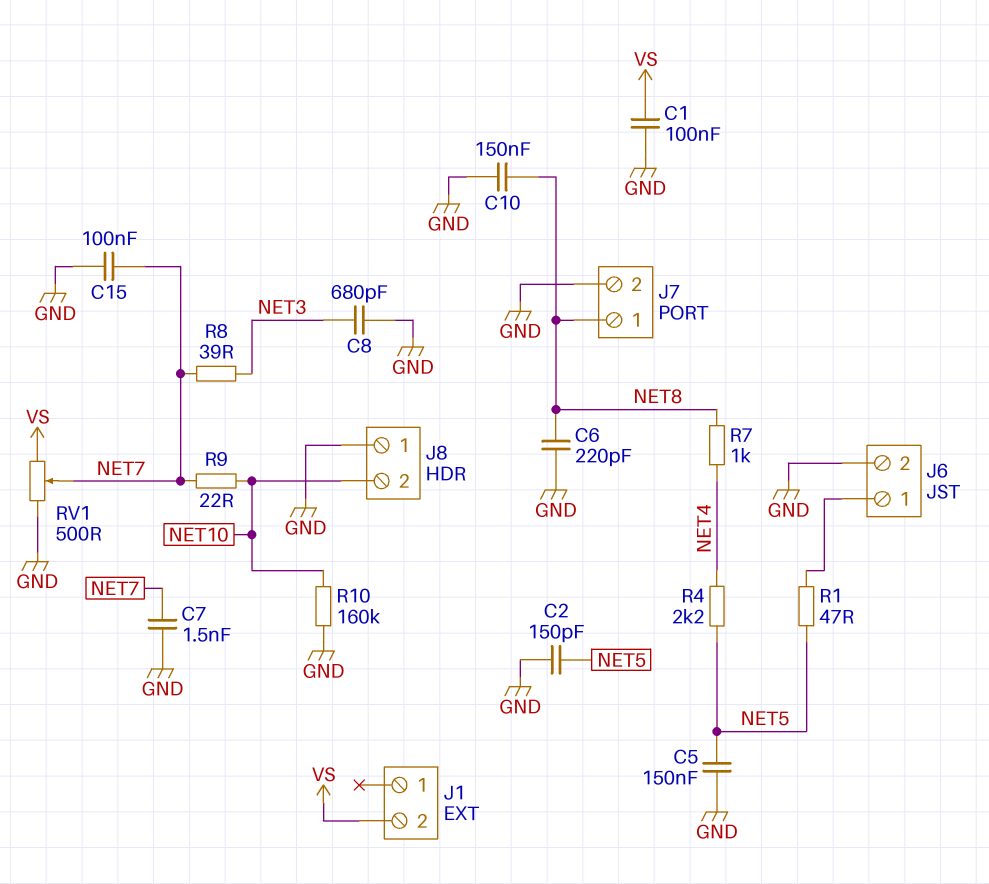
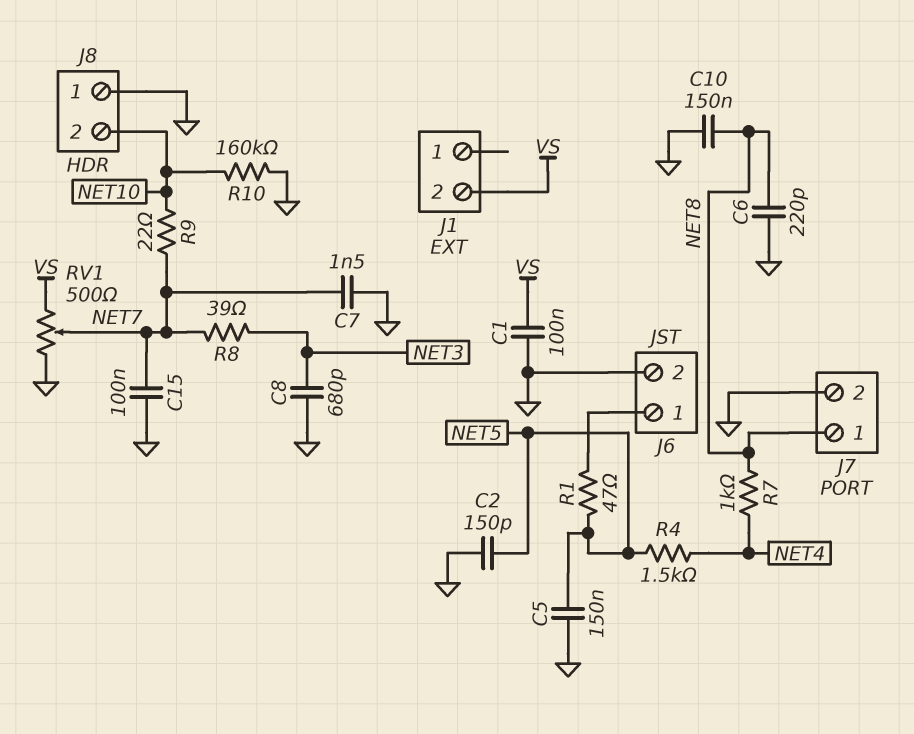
R4: 2.2k (NET4, NET5) -> 1.5k (NET4, NET5)

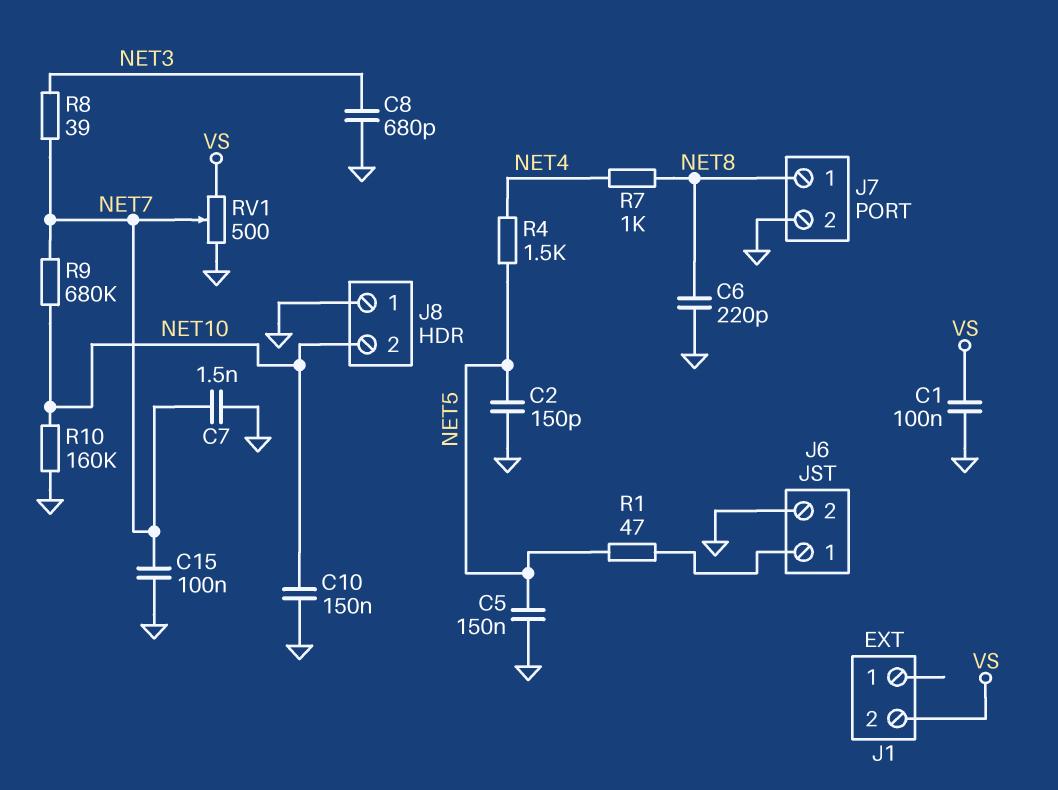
C10: 150nF (GND, NET8) -> 150nF (GND, NET10)
R9: 22 (NET7, NET10) -> 680k (NET7, NET10)

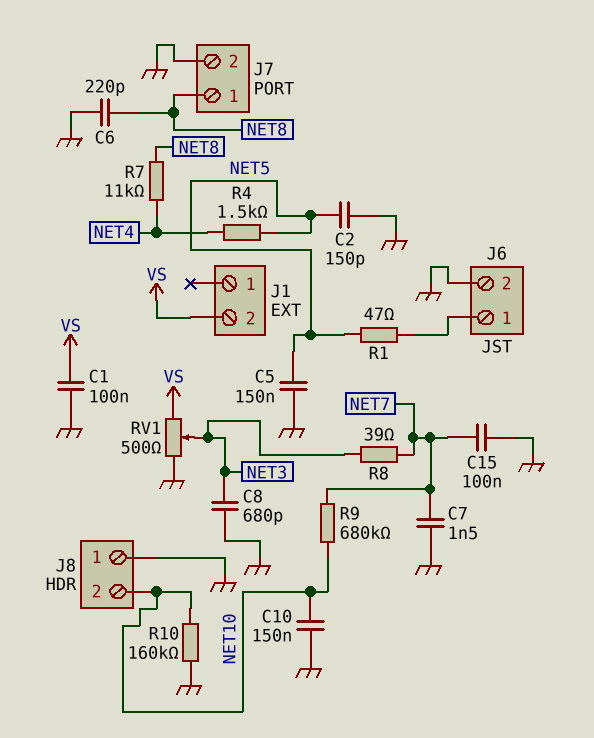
R7: 1k (NET4, NET8) -> 11k (NET4, NET8)
RV1: 500 (GND, VS, wiper NET7) -> 500 (GND, VS, wiper NET3)

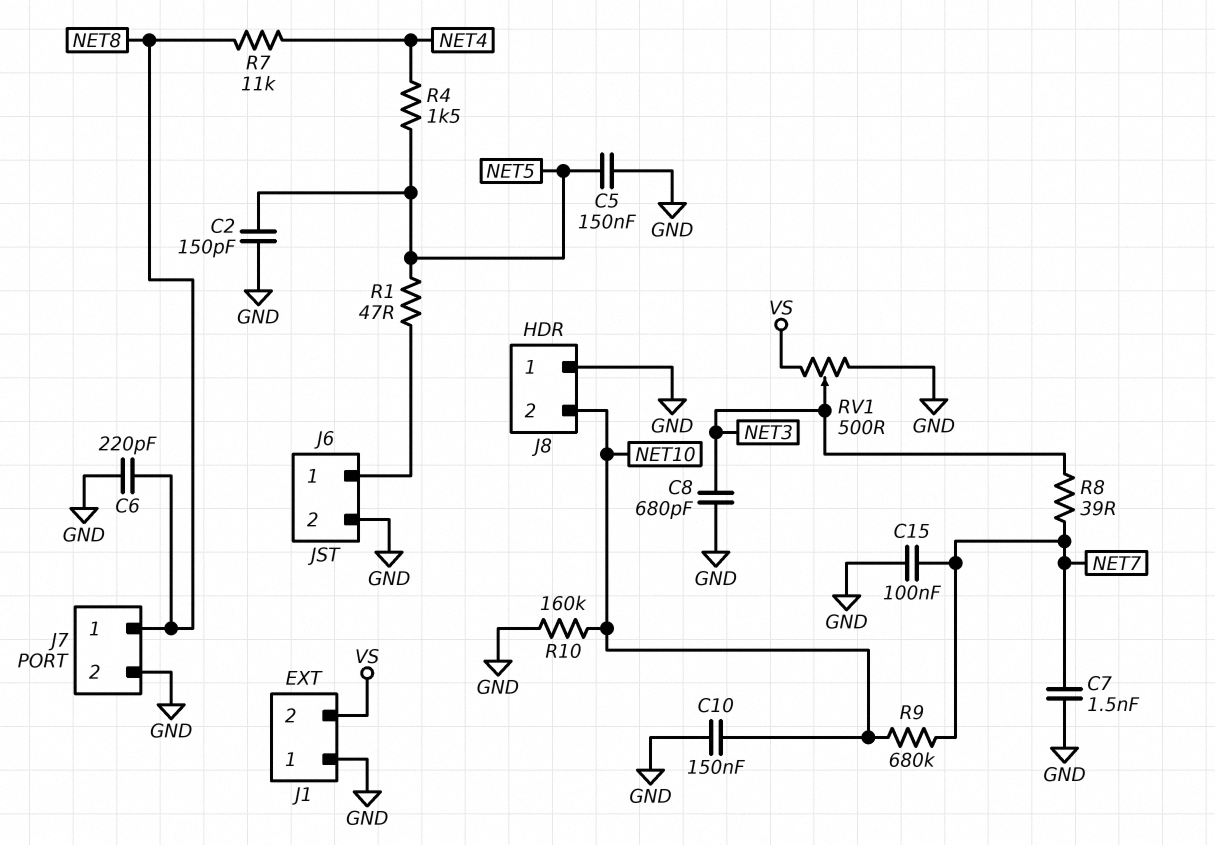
C1: 100nF (GND, VS) -> none
J1 pin 1: none -> GND

